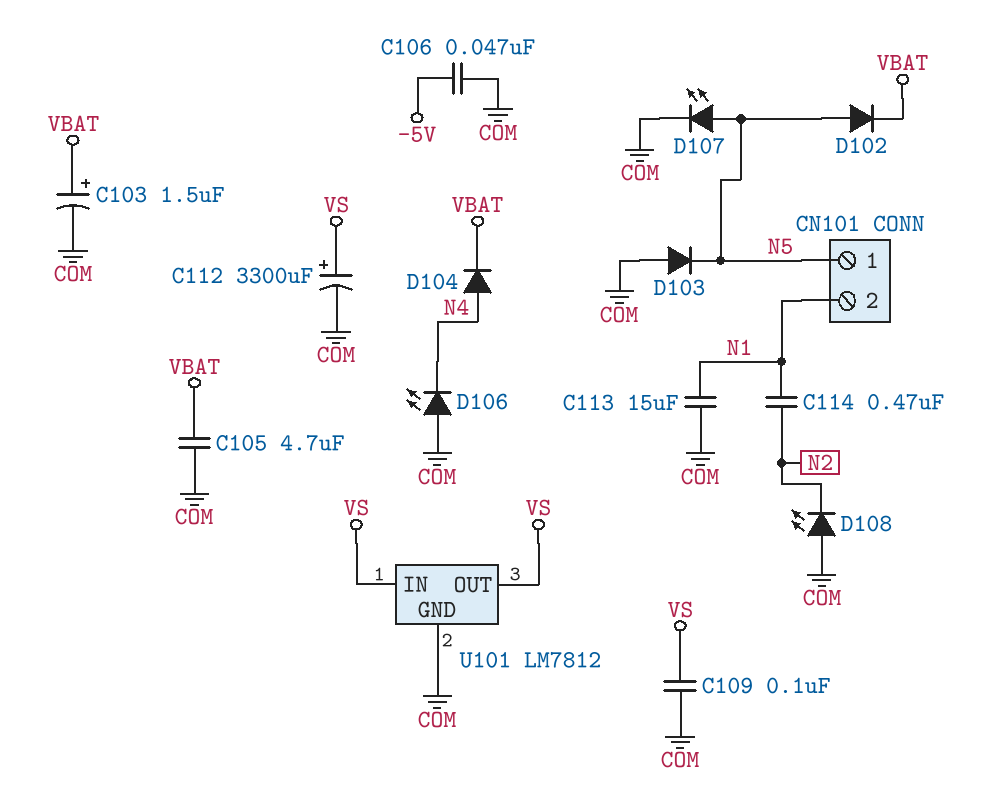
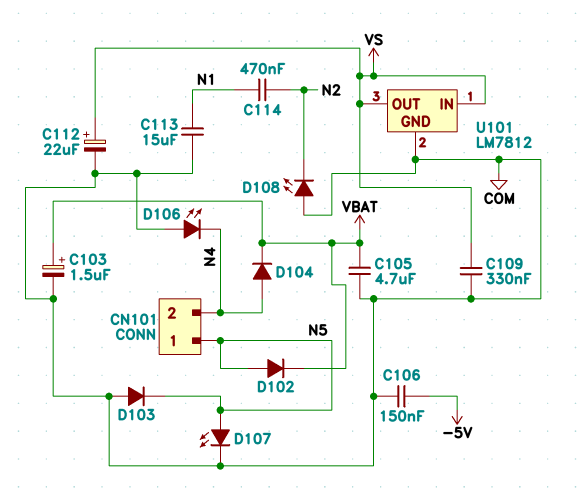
C106: 47nF (-5V, COM) -> 150nF (-5V, COM)
C109: 100nF (COM, VS) -> 330nF (COM, VS)
C112: 3300uF (plus VS, minus COM) -> 22uF (plus VS, minus COM)
CN101 pin 2: N1 -> N4

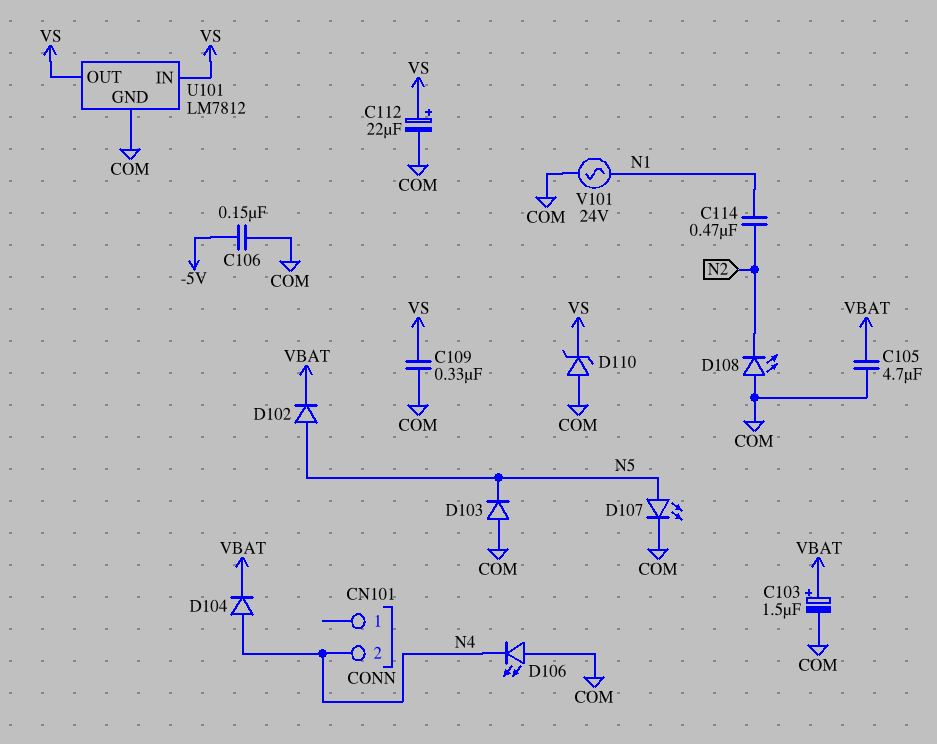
C113: 15uF (COM, N1) -> none
CN101 pin 1: N5 -> none
D110: none -> zener (A COM, K VS)
V101: none -> AC 24V (COM, N1)

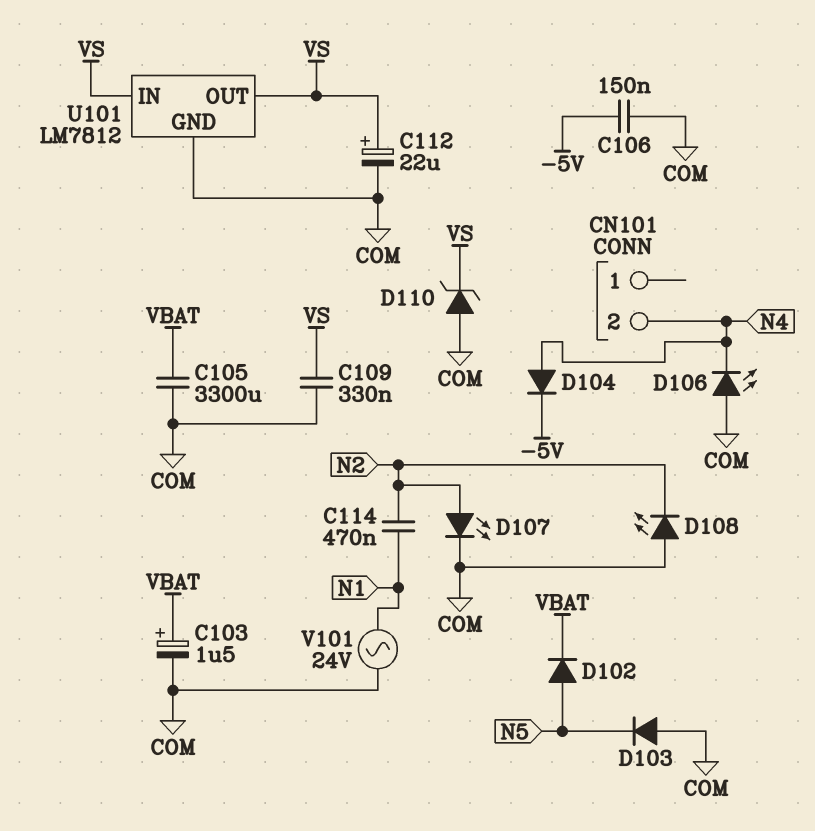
C105: 4.7uF (COM, VBAT) -> 3300uF (COM, VBAT)
D104: diode (A N4, K VBAT) -> diode (A N4, K -5V)
D107: LED (A N5, K COM) -> LED (A N2, K COM)

